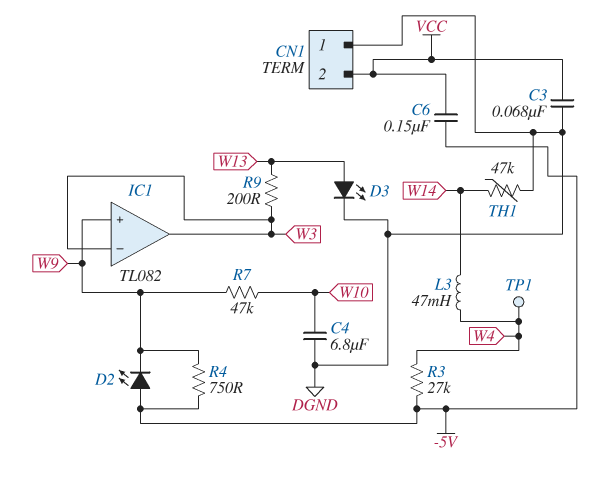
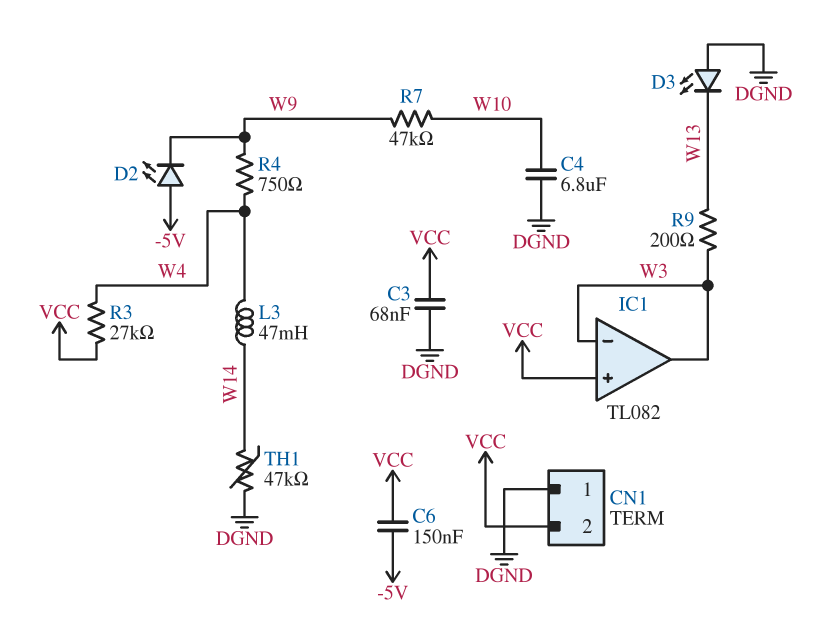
D3: LED (A W13, K DGND) -> LED (A DGND, K W13)
IC1 pin in+: W9 -> VCC
R3: 27k (-5V, W4) -> 27k (VCC, W4)
R4: 750 (-5V, W9) -> 750 (W4, W9)
TP1: test point (W4) -> none

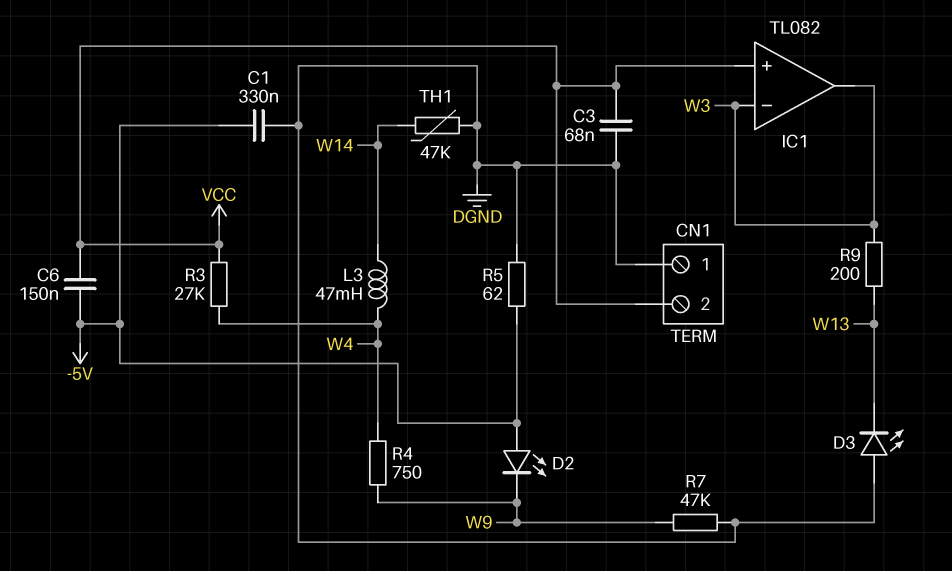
C1: none -> 330nF (-5V, DGND)
C4: 6.8uF (DGND, W10) -> none
R5: none -> 62 (-5V, DGND)
R7: 47k (W9, W10) -> 47k (DGND, W9)

